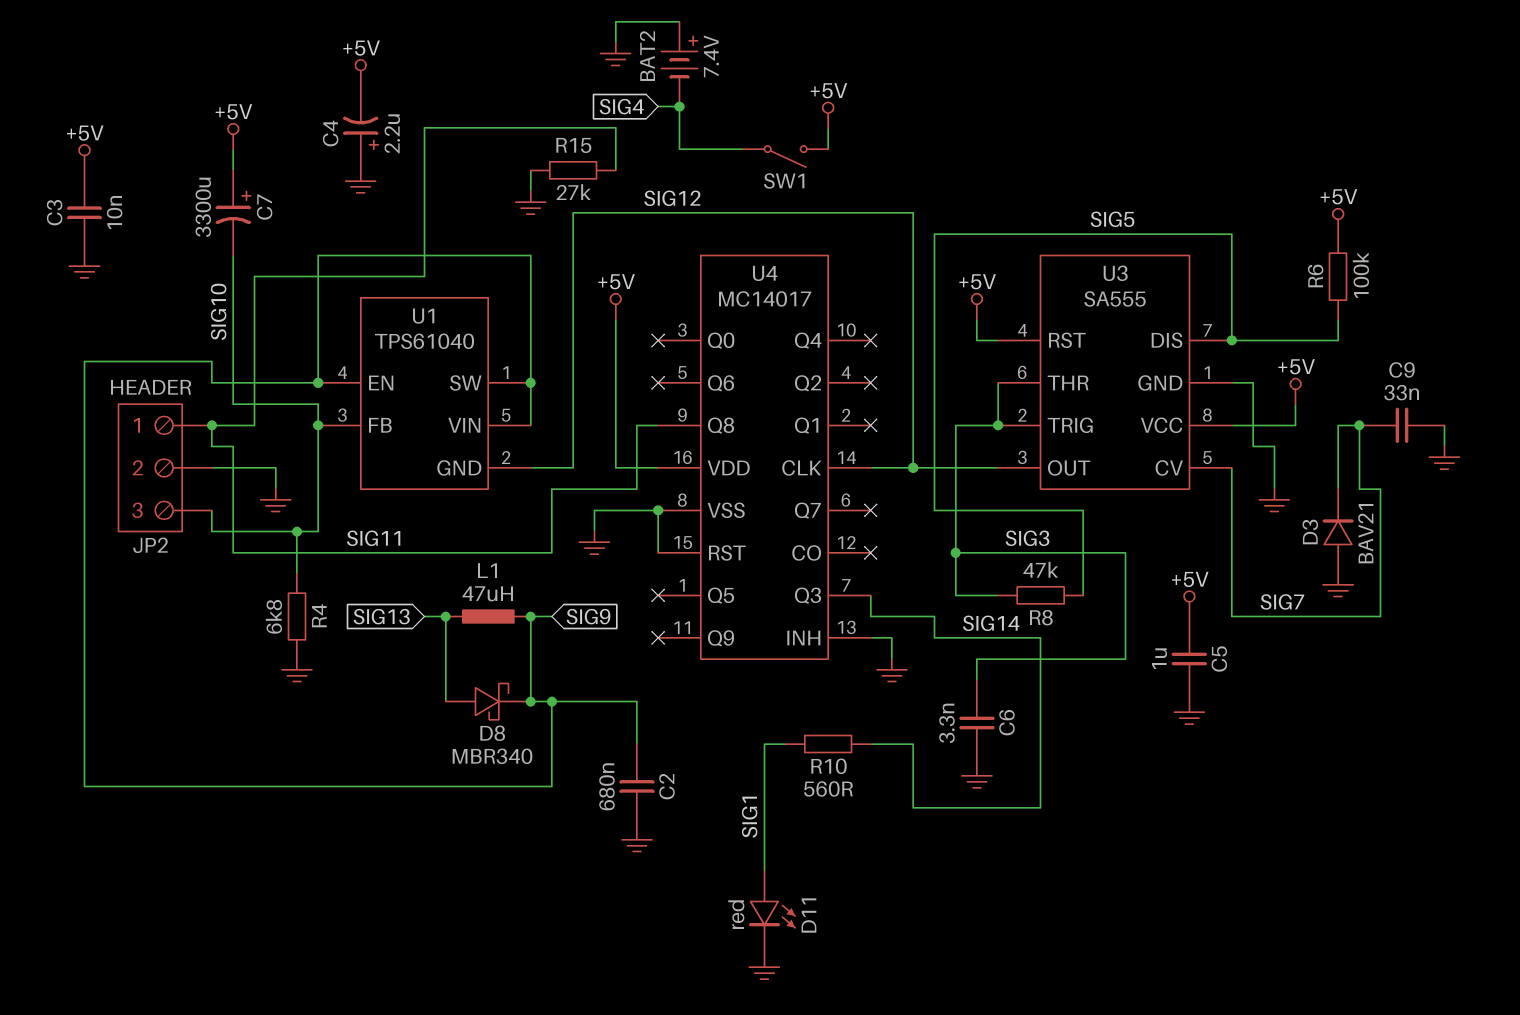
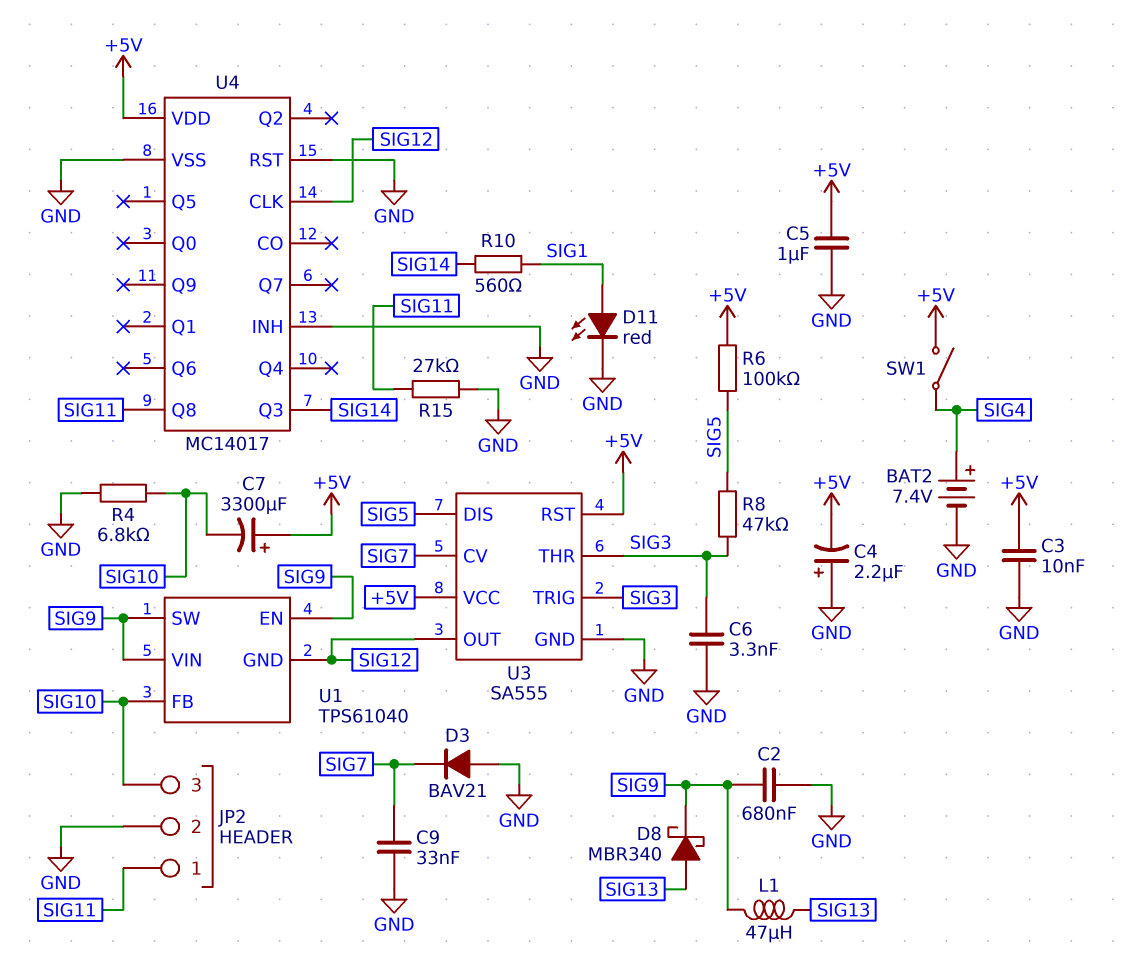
BAT2: 7.4V (plus GND, minus SIG4) -> 7.4V (plus SIG4, minus GND)

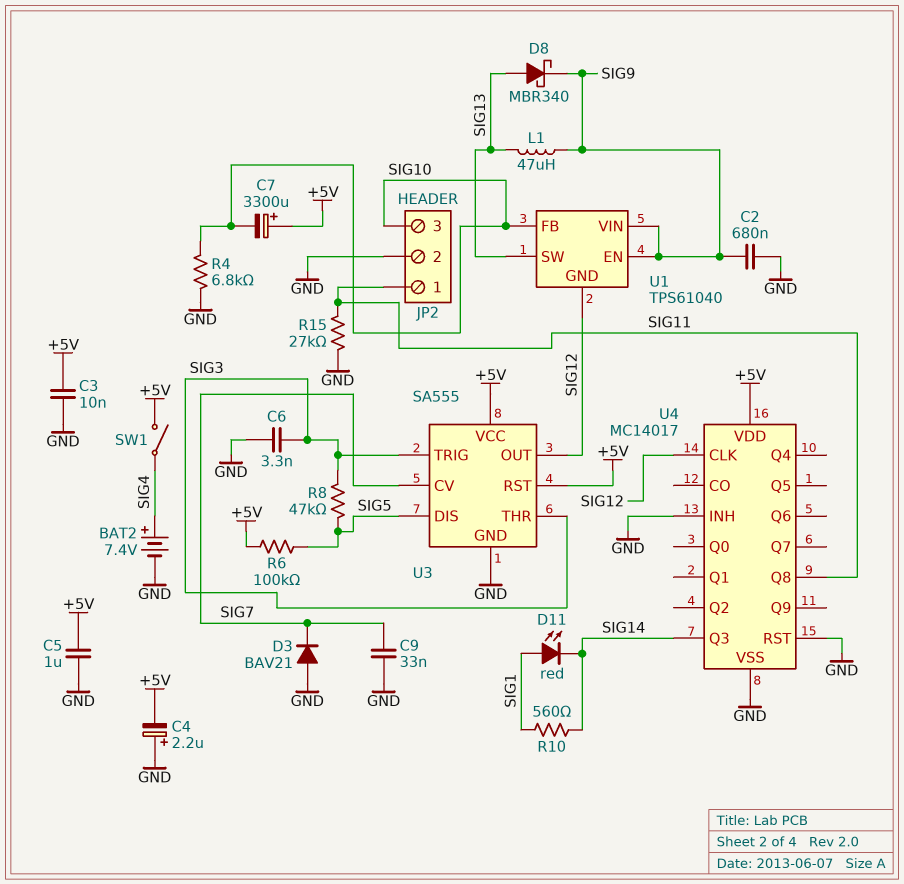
D11: LED red (A SIG1, K GND) -> LED red (A SIG1, K SIG14)
U1 pin SW: SIG9 -> SIG13

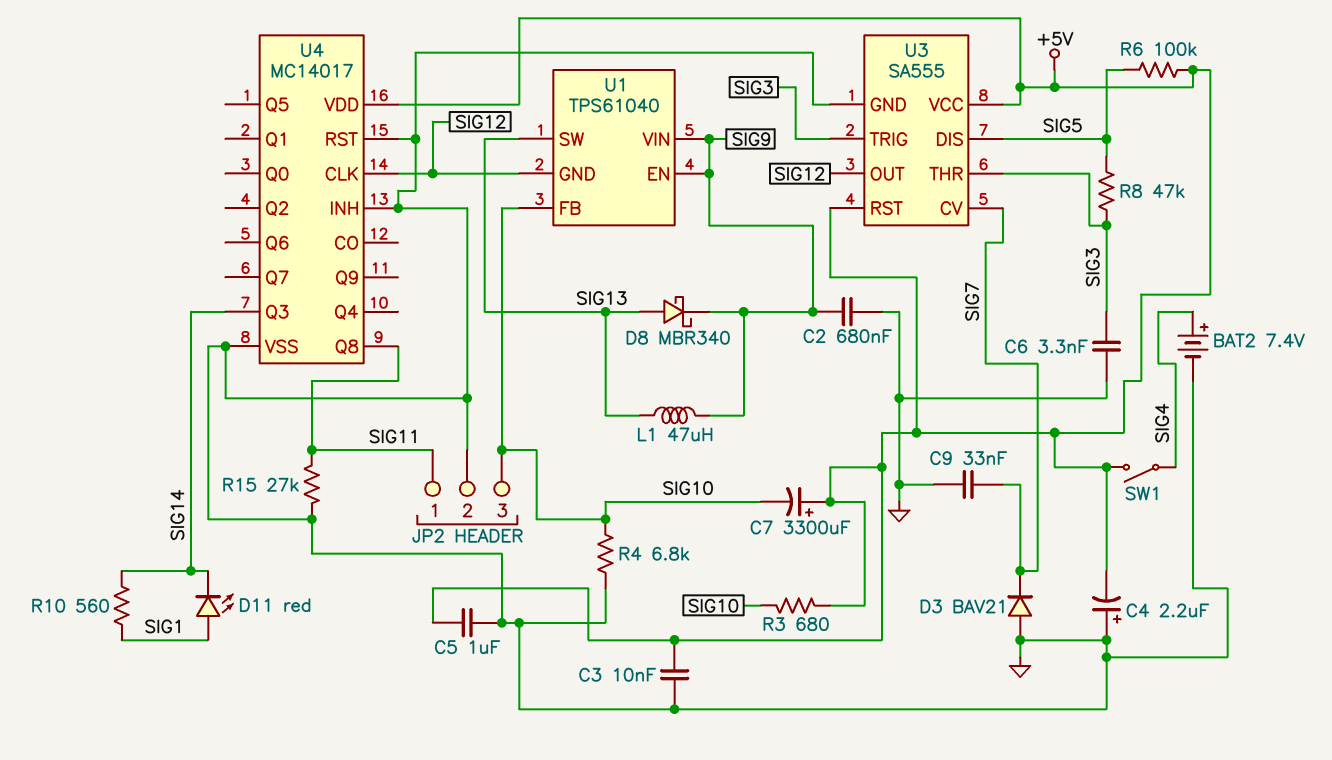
R3: none -> 680 (+5V, SIG10)

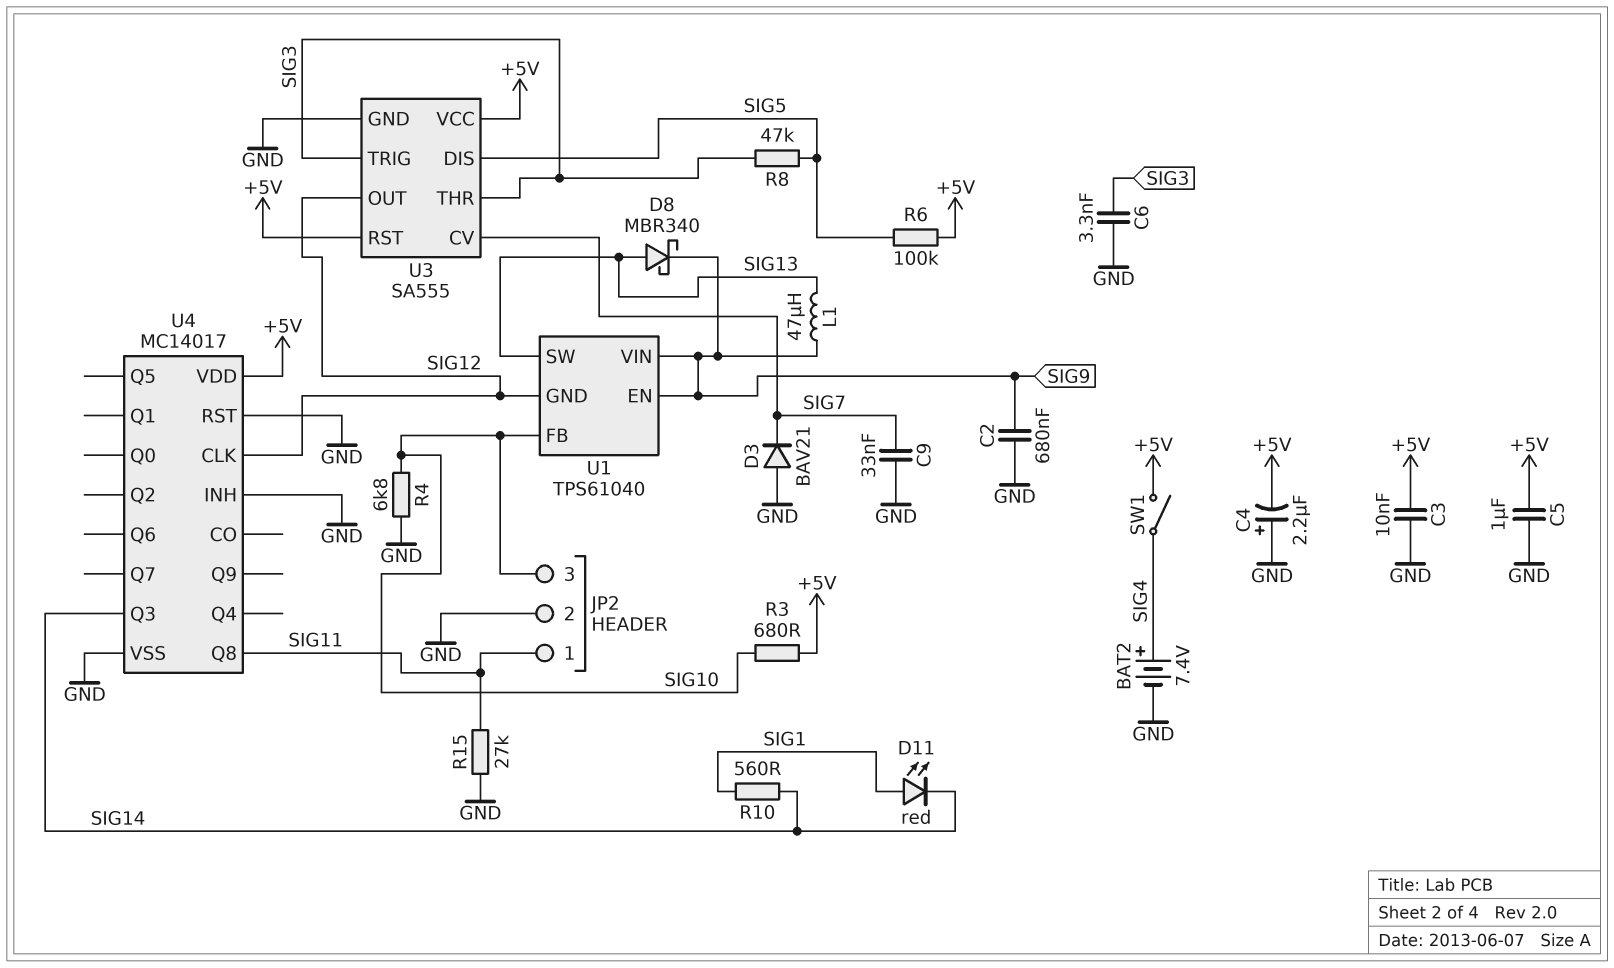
C7: 3300uF (plus +5V, minus SIG10) -> none

